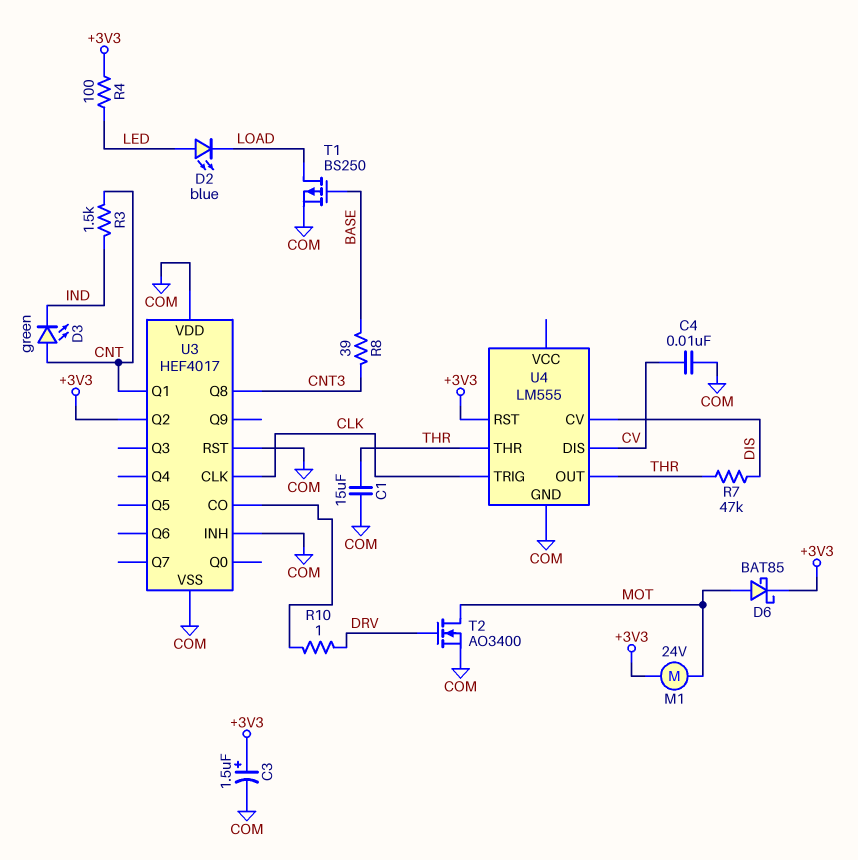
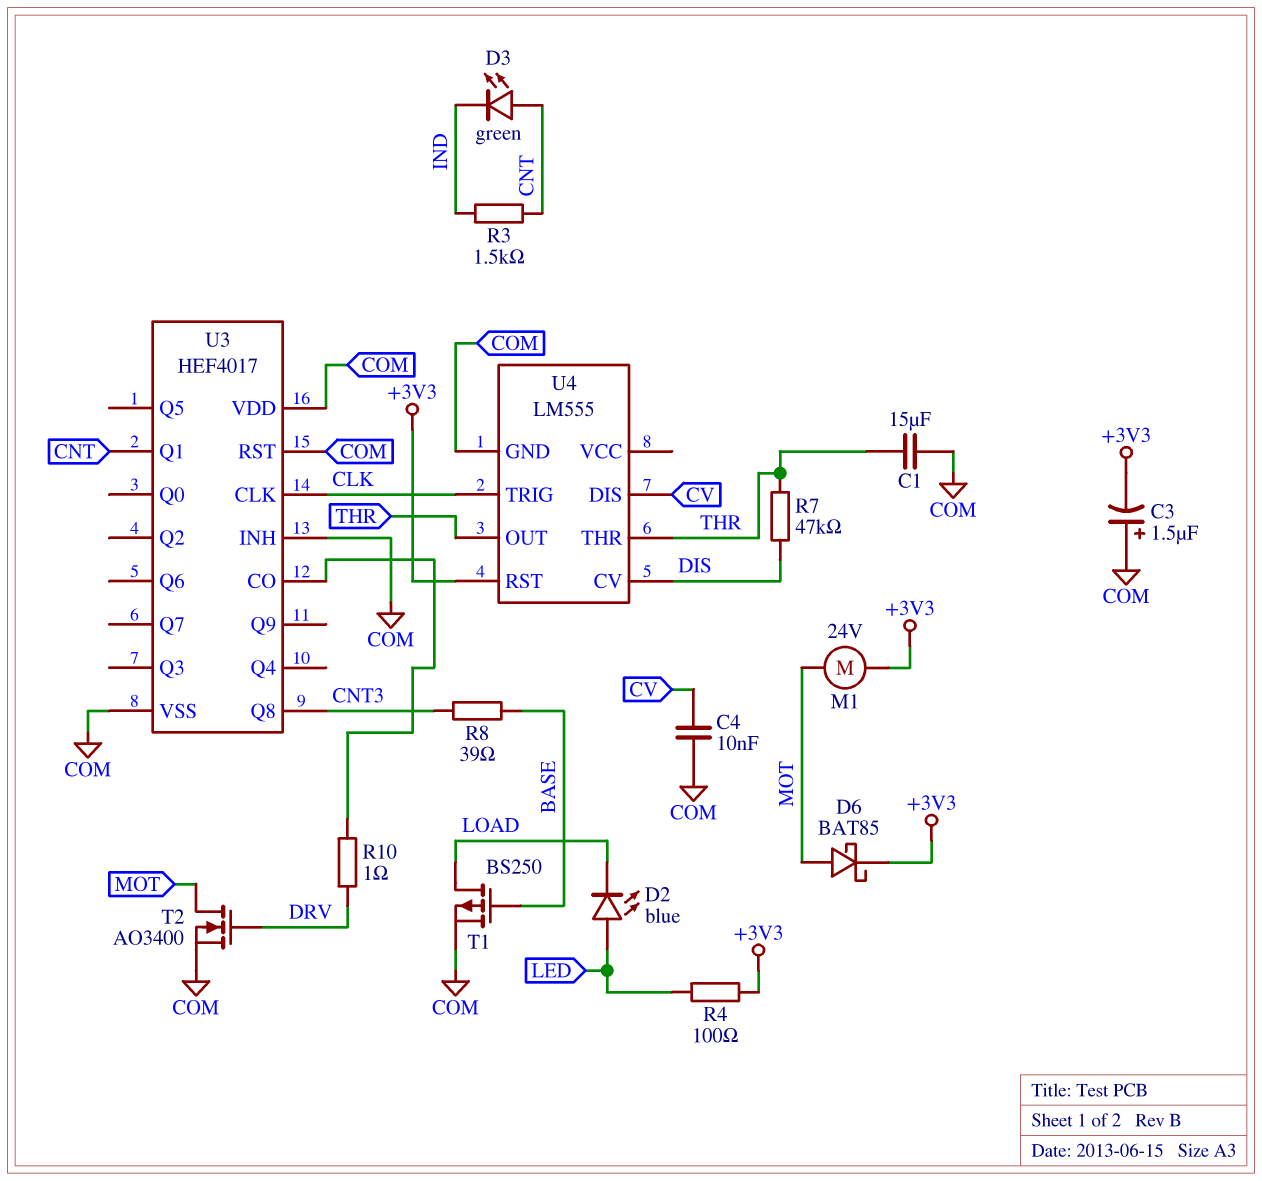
C3: 1.5uF (plus +3V3, minus COM) -> 1.5uF (plus COM, minus +3V3)
U3 pin Q2: +3V3 -> none

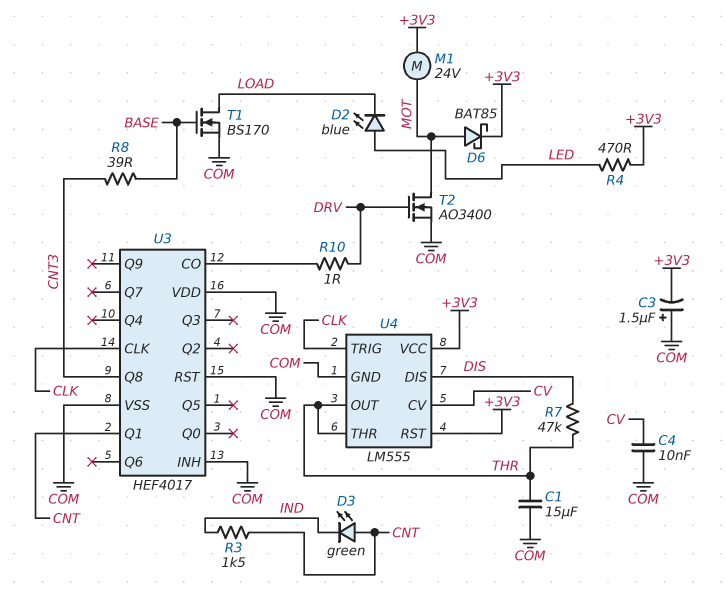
R4: 100 (+3V3, LED) -> 470 (+3V3, LED)
T1: PMOS BS250 (G BASE, D LOAD, S COM) -> NMOS BS170 (G BASE, D LOAD, S COM)
U4 pin CV: DIS -> CV
U4 pin DIS: CV -> DIS
U4 pin VCC: none -> +3V3

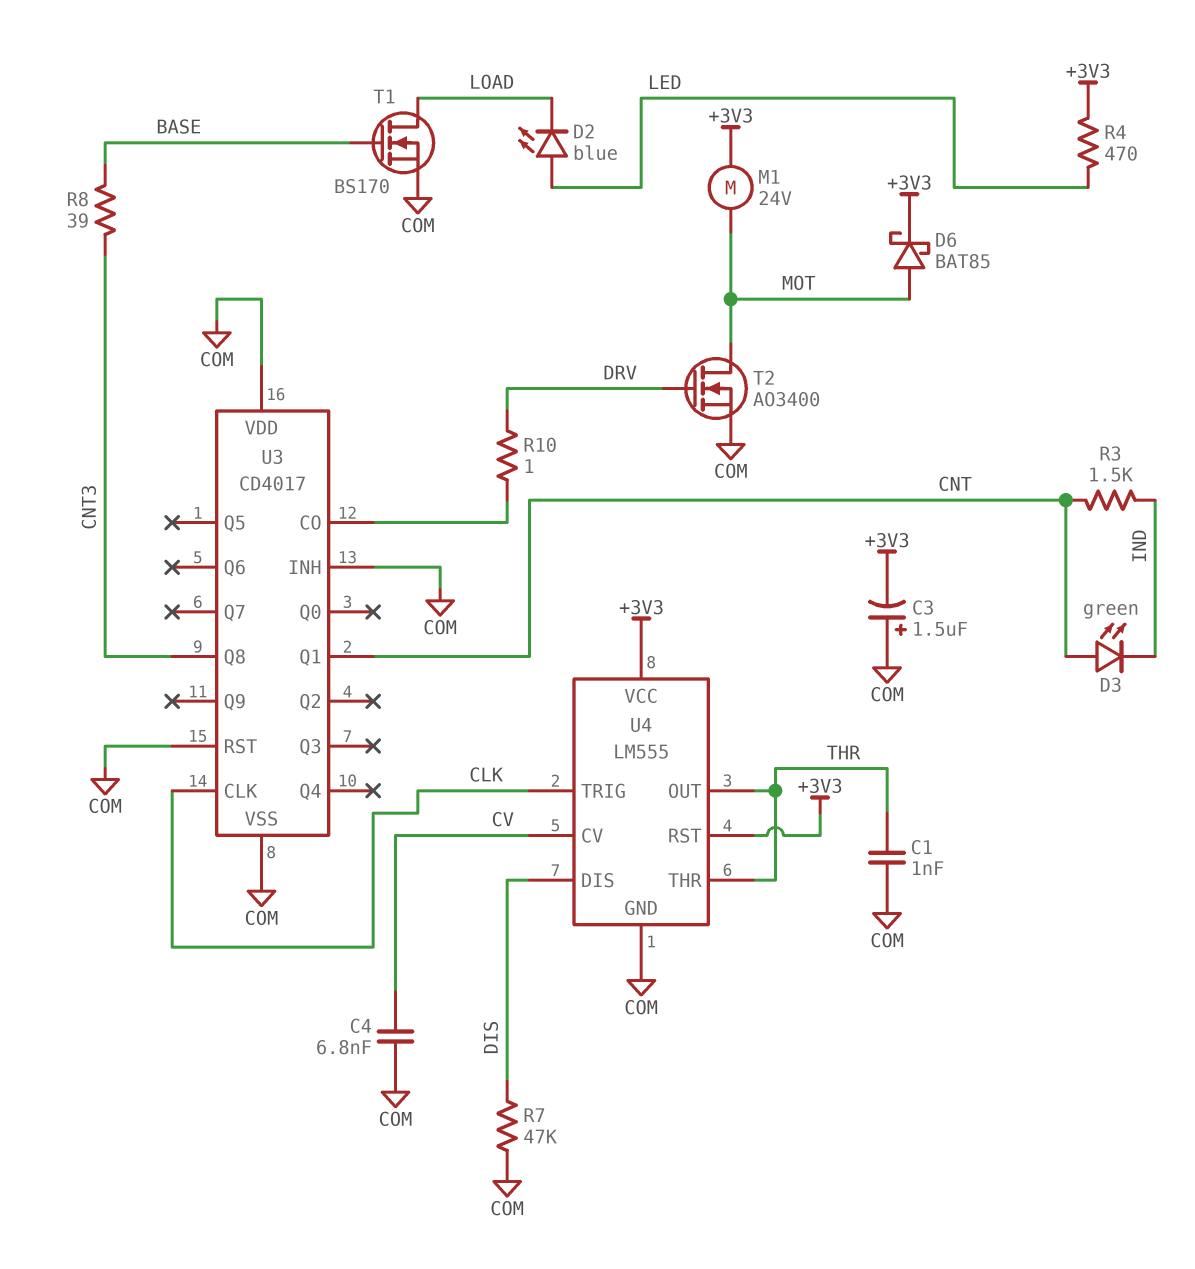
C1: 15uF (COM, THR) -> 1nF (COM, THR)
C4: 10nF (COM, CV) -> 6.8nF (COM, CV)
R7: 47k (DIS, THR) -> 47k (COM, DIS)
U3: HEF4017 -> CD4017

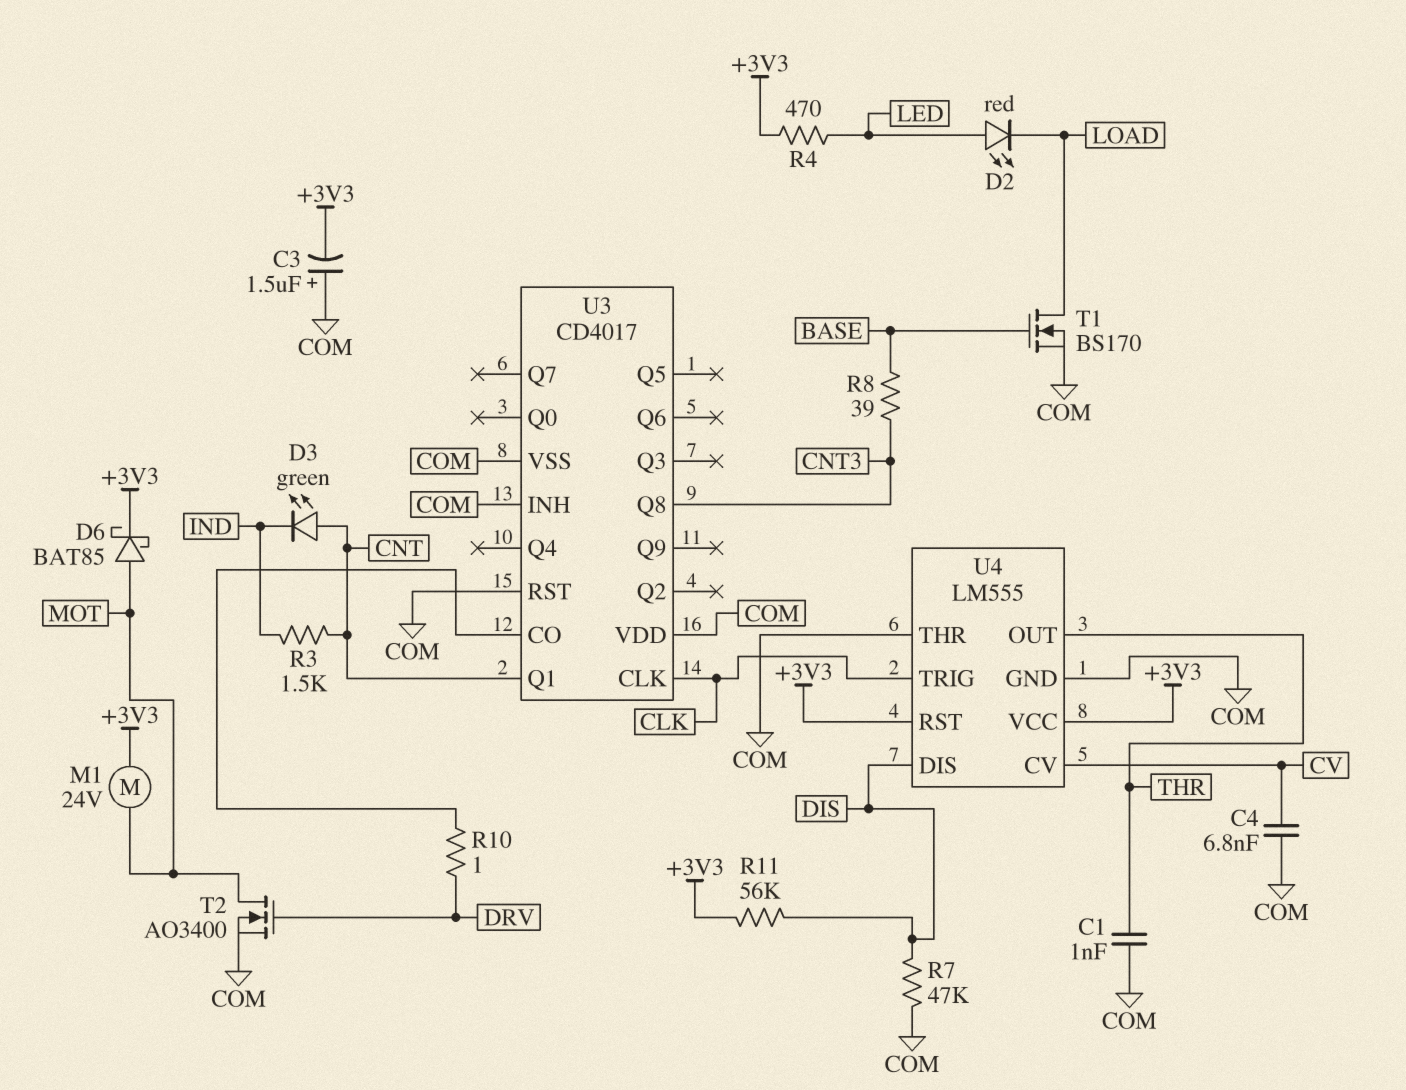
D2: LED blue (A LED, K LOAD) -> LED red (A LED, K LOAD)
R11: none -> 56k (+3V3, DIS)
U4 pin THR: THR -> COM

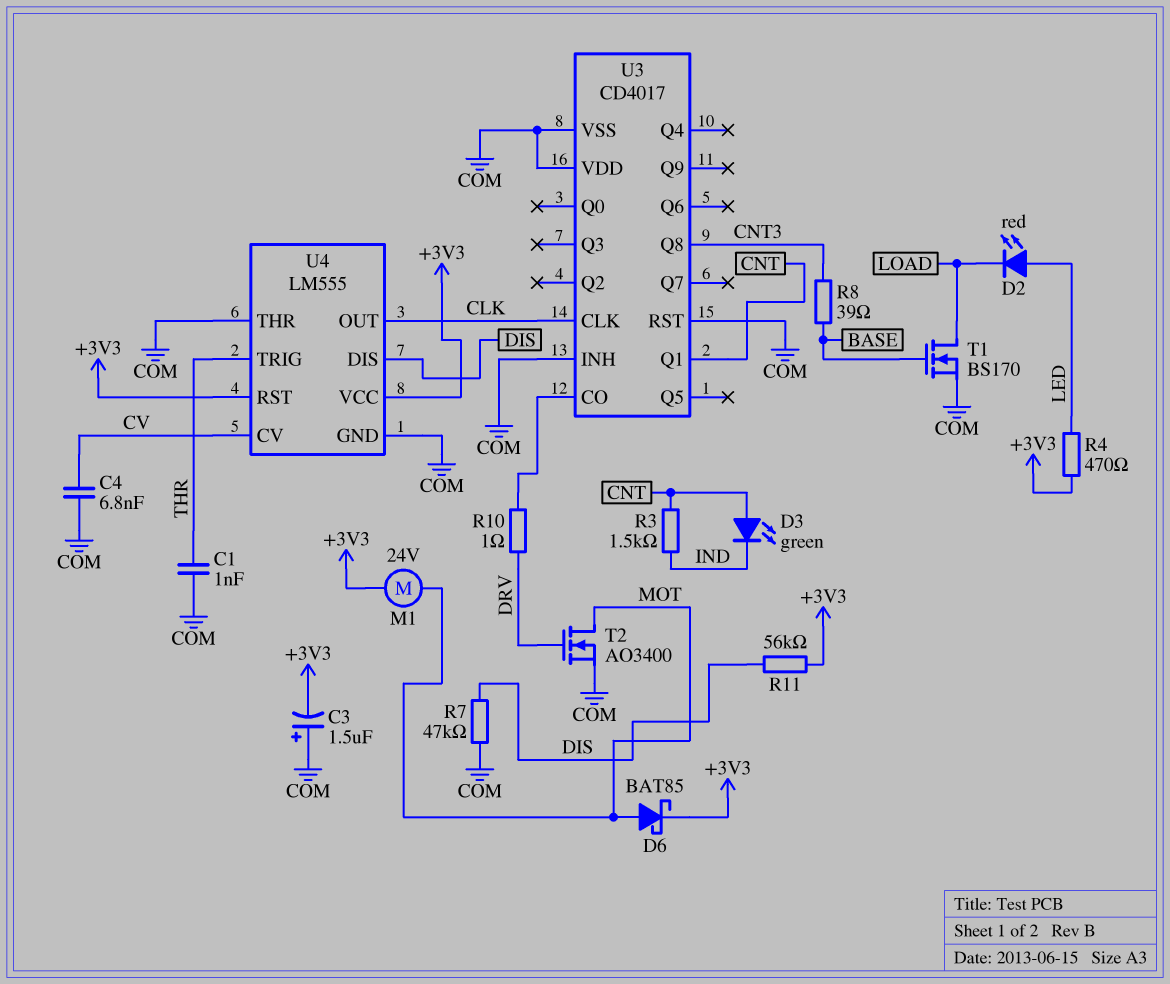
U4 pin OUT: THR -> CLK
U4 pin TRIG: CLK -> THR

